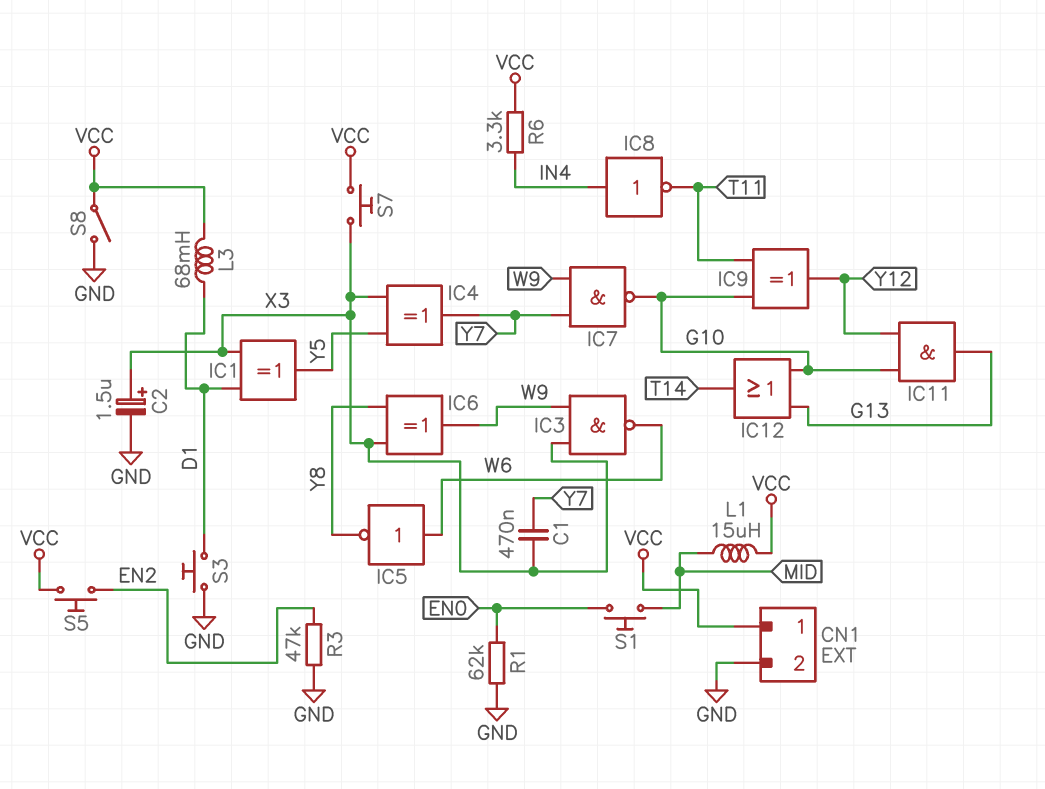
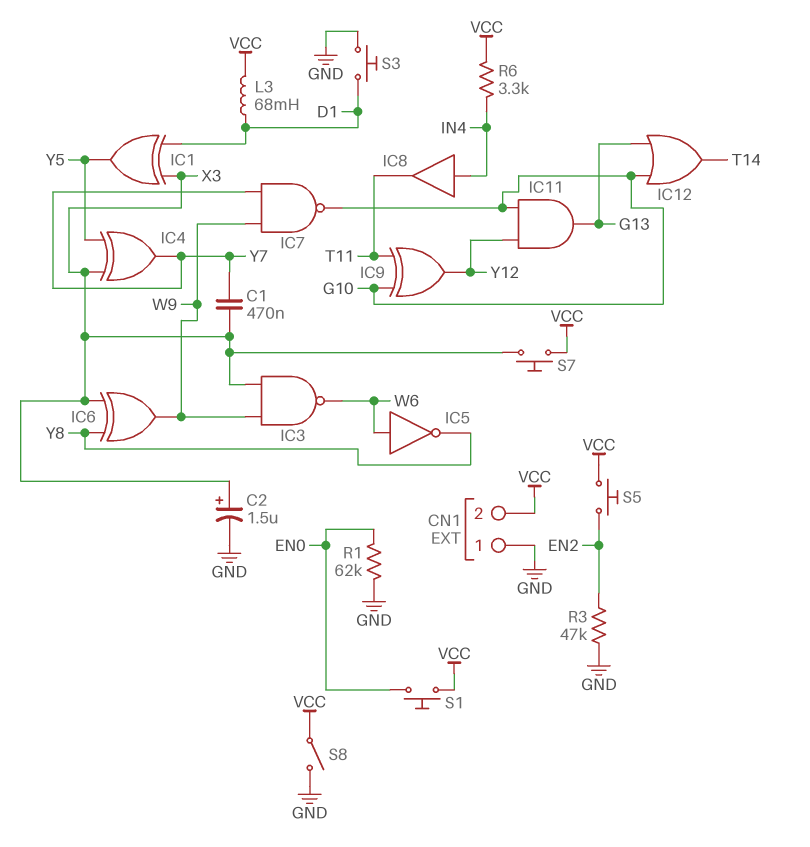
CN1 pin 1: VCC -> GND
CN1 pin 2: GND -> VCC
IC8: NOT (in IN4, out T11) -> buffer (in IN4, out T11)
L1: 15uH (MID, VCC) -> none
S1: button (EN0, MID) -> button (EN0, VCC)

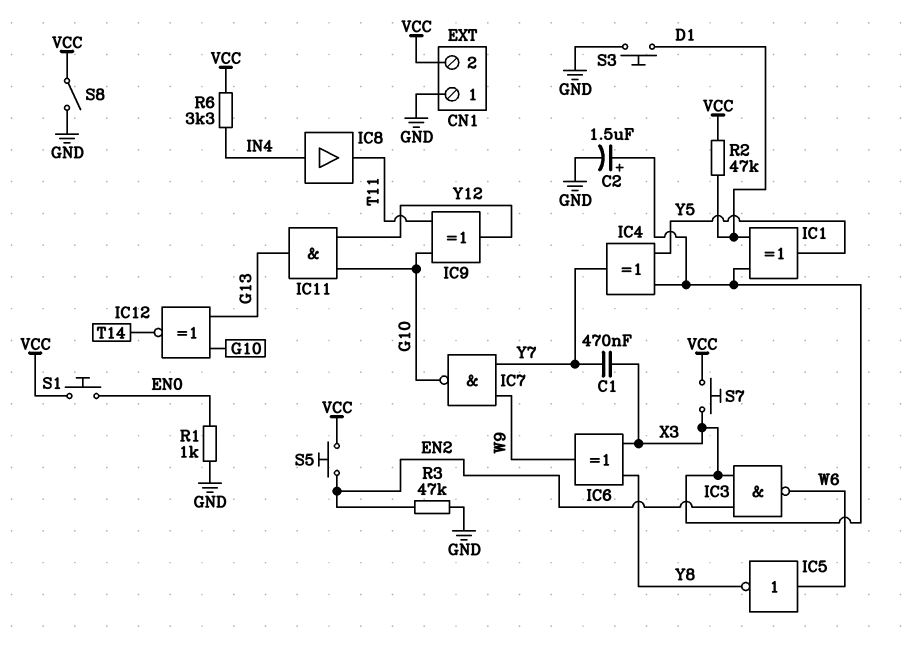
IC3: NAND (in W9, in X3, out W6) -> NAND (in EN2, in X3, out W6)
IC12: OR (in G10, in G13, out T14) -> XNOR (in G10, in G13, out T14)
L3: 68mH (D1, VCC) -> none
R1: 62k (EN0, GND) -> 1k (EN0, GND)
R2: none -> 47k (D1, VCC)

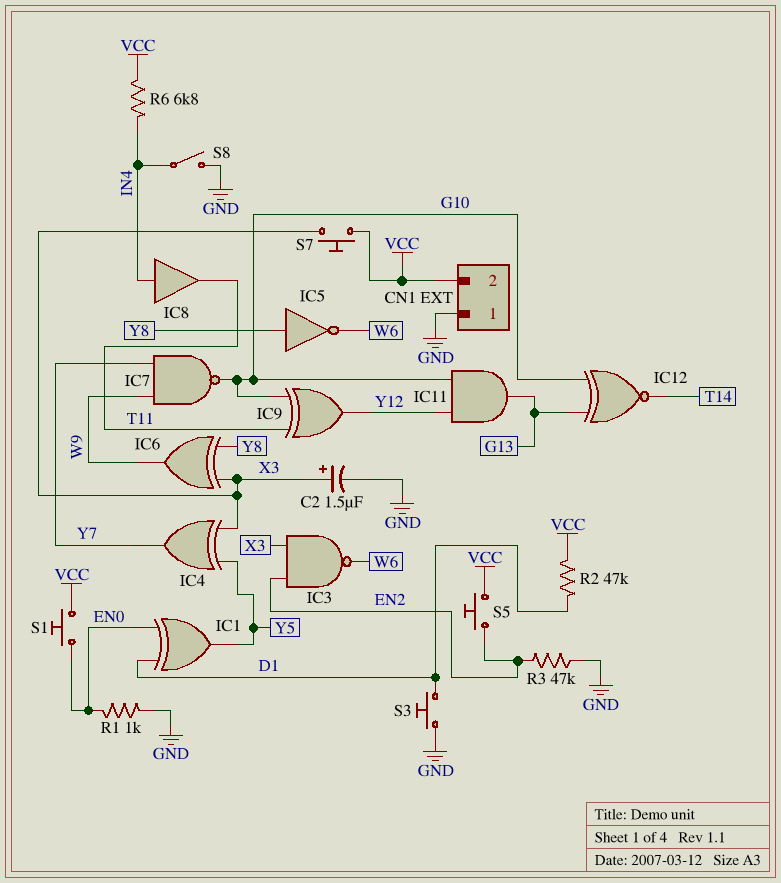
C1: 470nF (X3, Y7) -> none
IC1: XOR (in D1, in X3, out Y5) -> XOR (in D1, in EN0, out Y5)
IC5: NOT (in W6, out Y8) -> NOT (in Y8, out W6)
R6: 3.3k (IN4, VCC) -> 6.8k (IN4, VCC)
S8: switch (GND, VCC) -> switch (GND, IN4)

